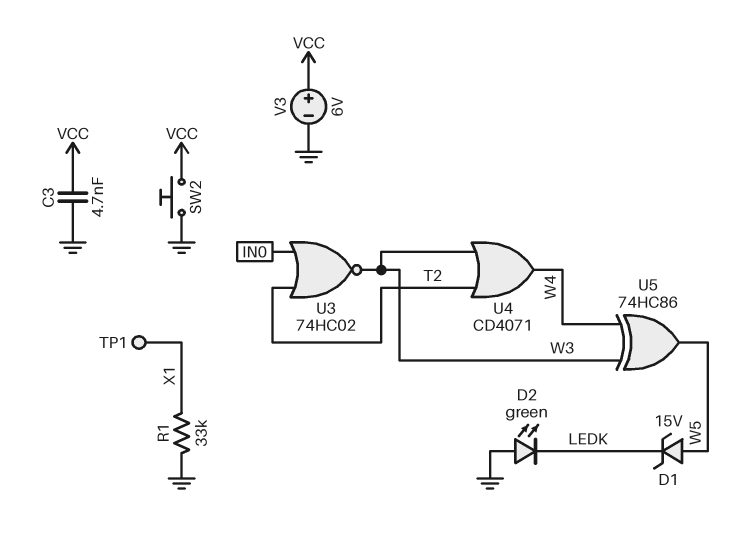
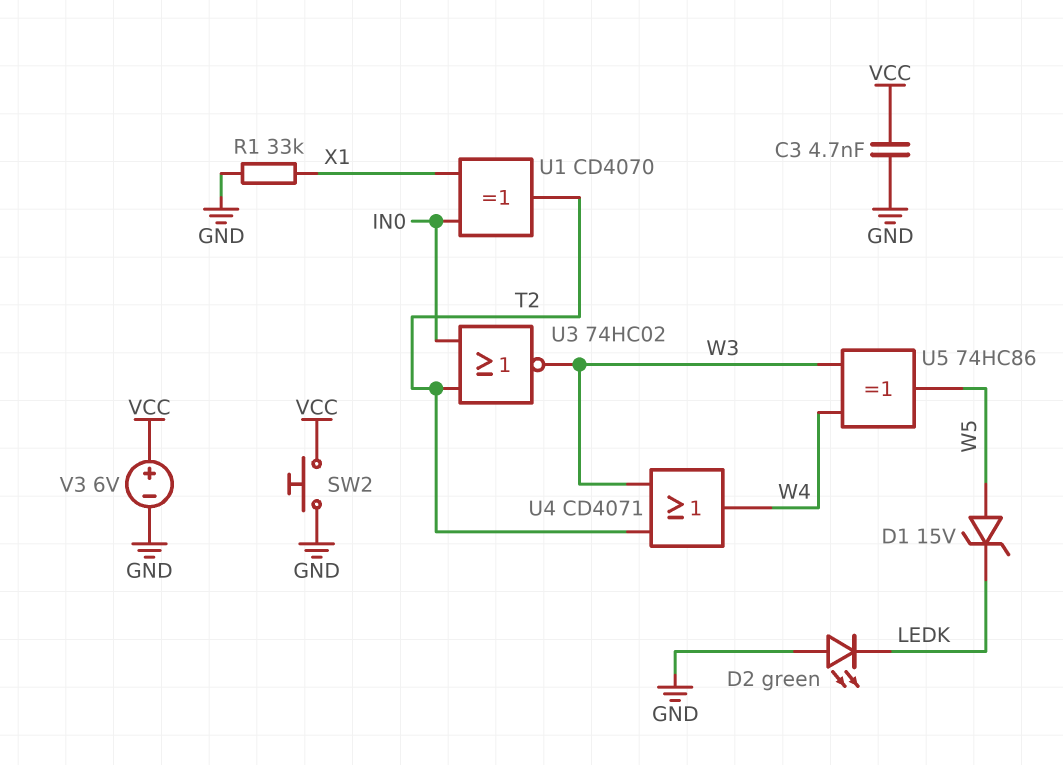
TP1: test point (X1) -> none
U1: none -> XOR CD4070 (in IN0, in X1, out T2)

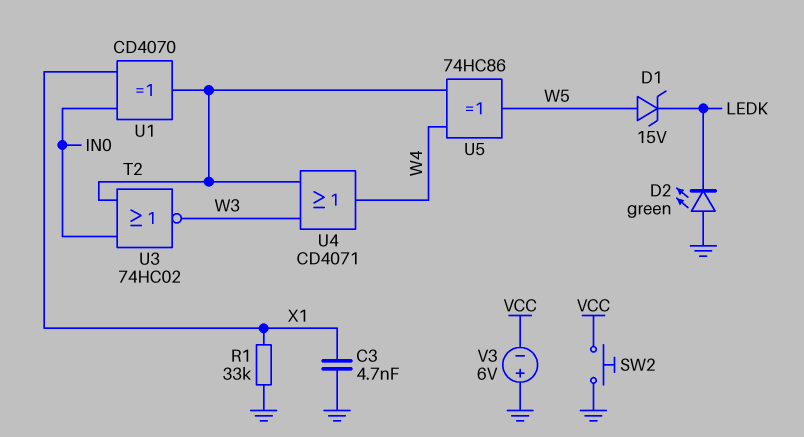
C3: 4.7nF (GND, VCC) -> 4.7nF (GND, X1)
U5: XOR 74HC86 (in W3, in W4, out W5) -> XOR 74HC86 (in T2, in W4, out W5)
V3: 6V (plus VCC, minus GND) -> 6V (plus GND, minus VCC)

